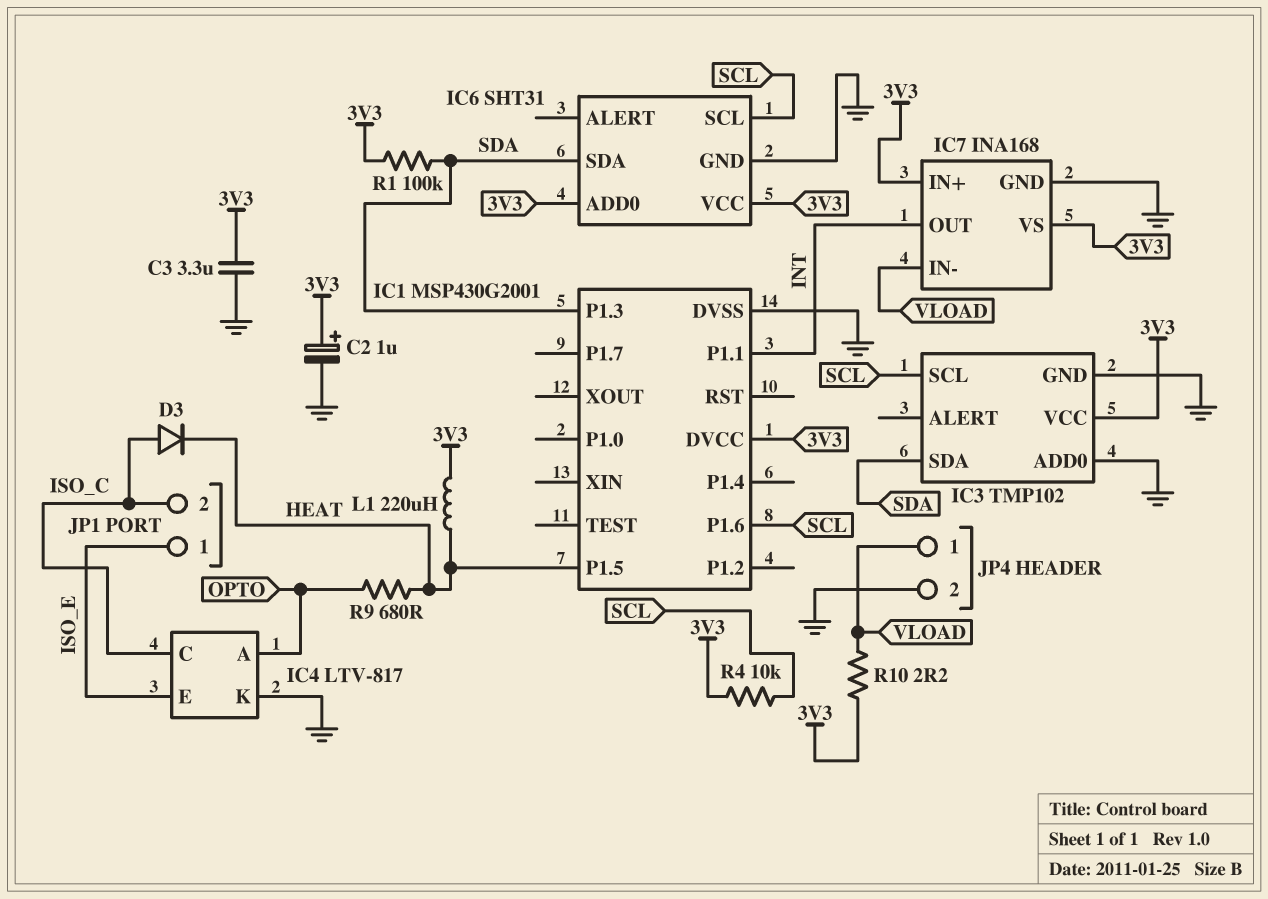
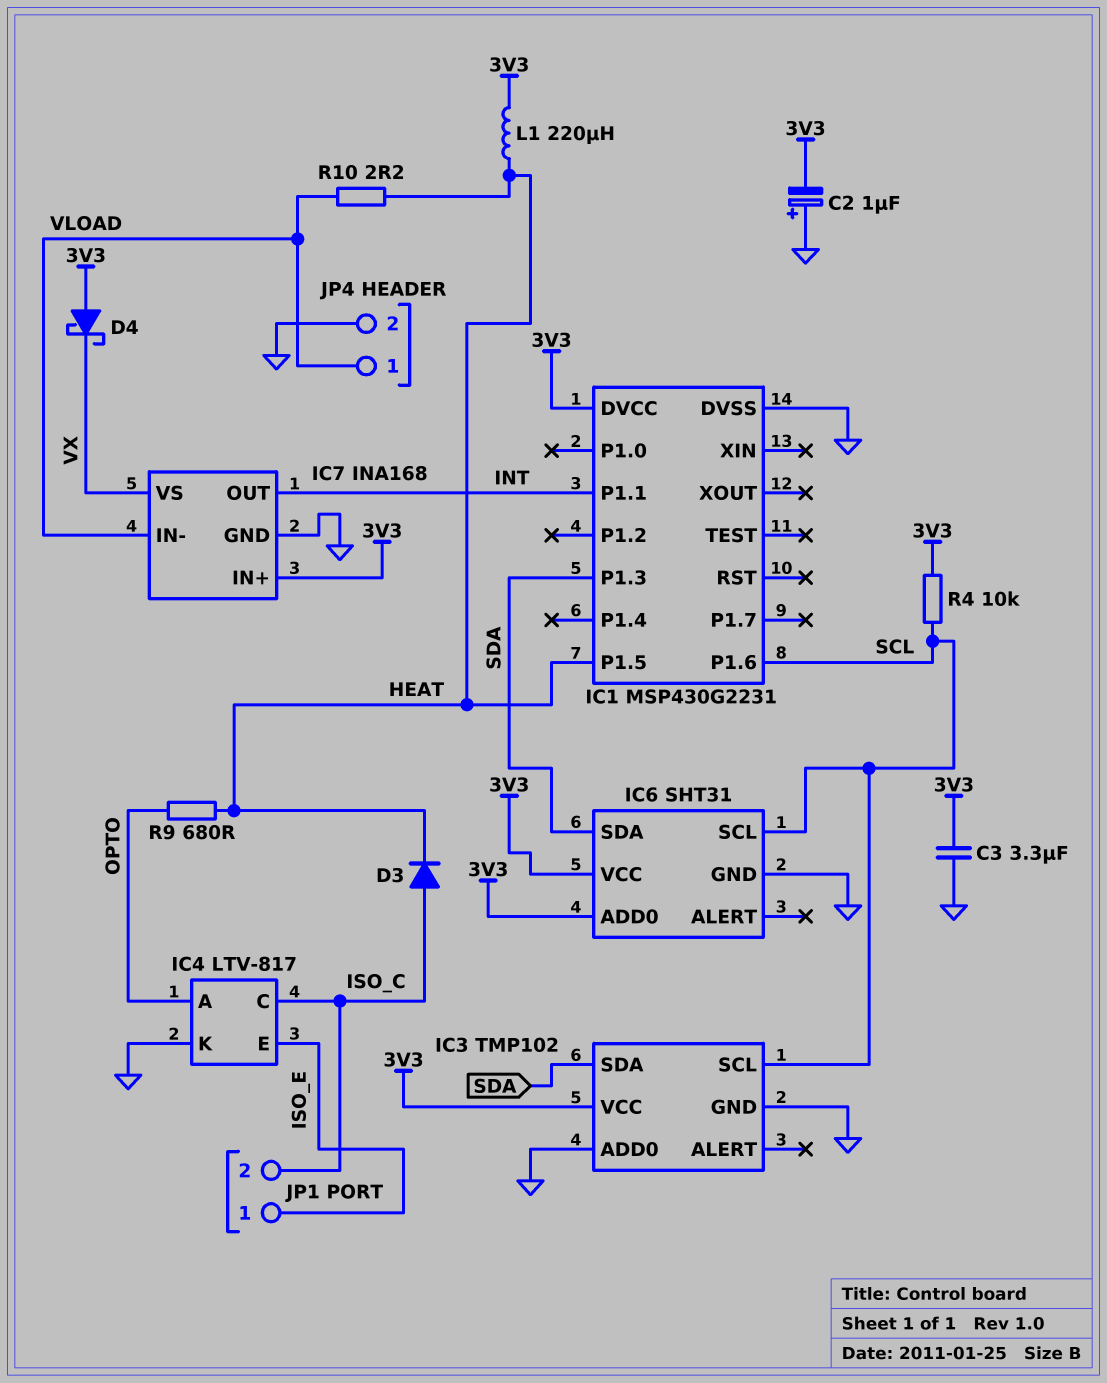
C2: 1uF (plus 3V3, minus GND) -> 1uF (plus GND, minus 3V3)
D4: none -> schottky (A 3V3, K VX)
IC1: MSP430G2001 -> MSP430G2231
IC7 pin VS: 3V3 -> VX
R1: 100k (3V3, SDA) -> none
R10: 2.2 (3V3, VLOAD) -> 2.2 (HEAT, VLOAD)

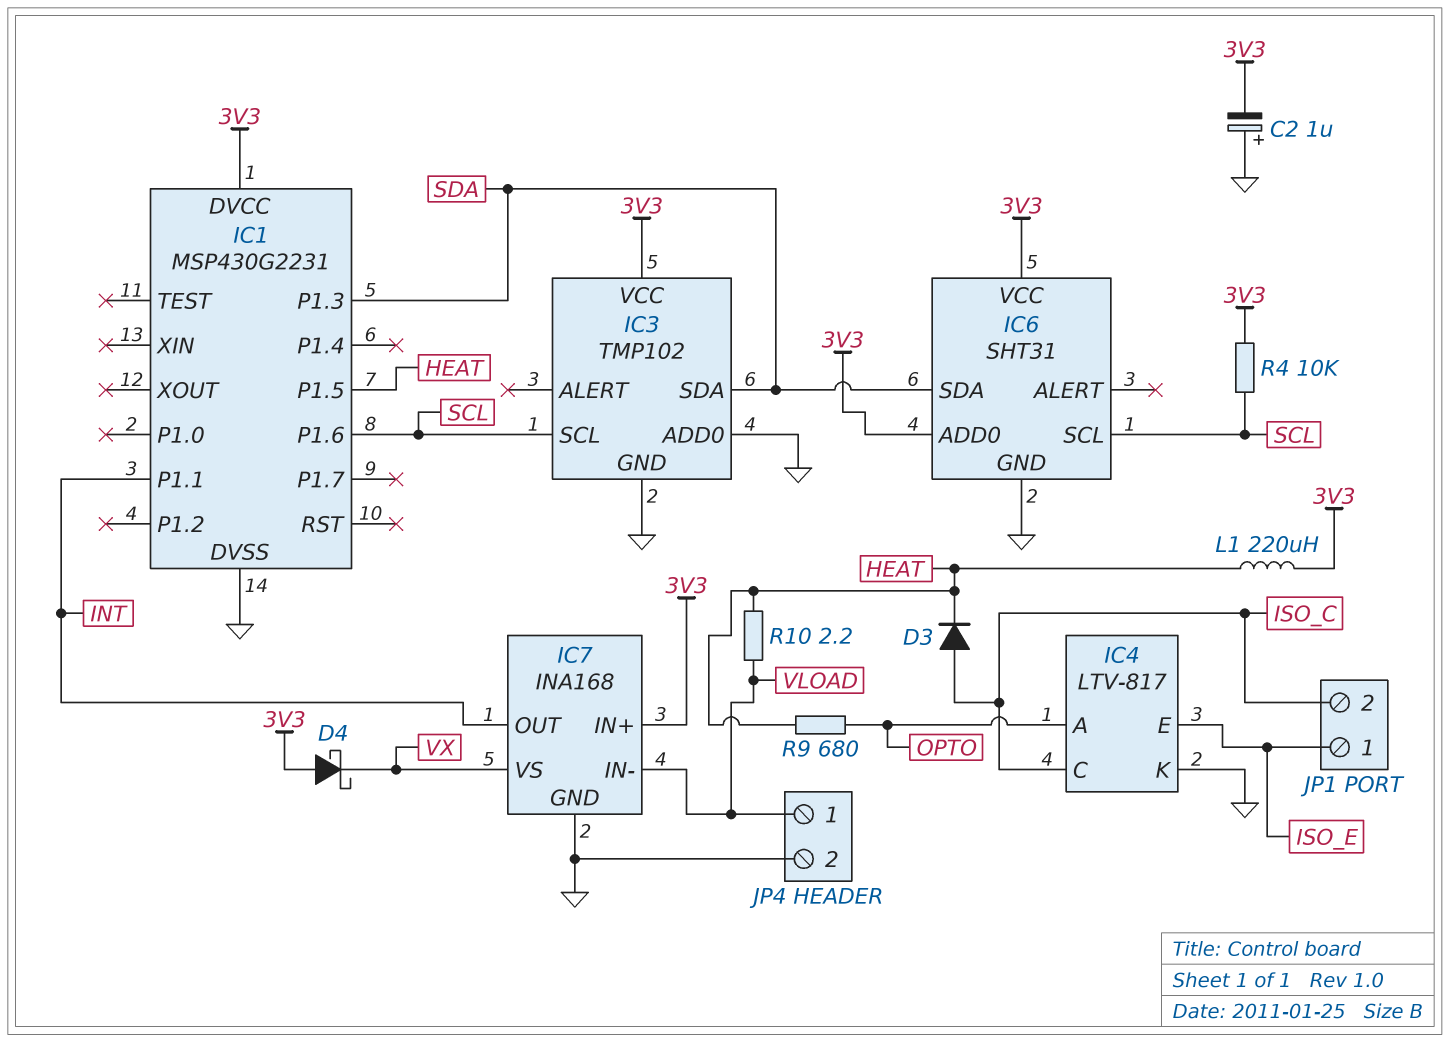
C3: 3.3uF (3V3, GND) -> none

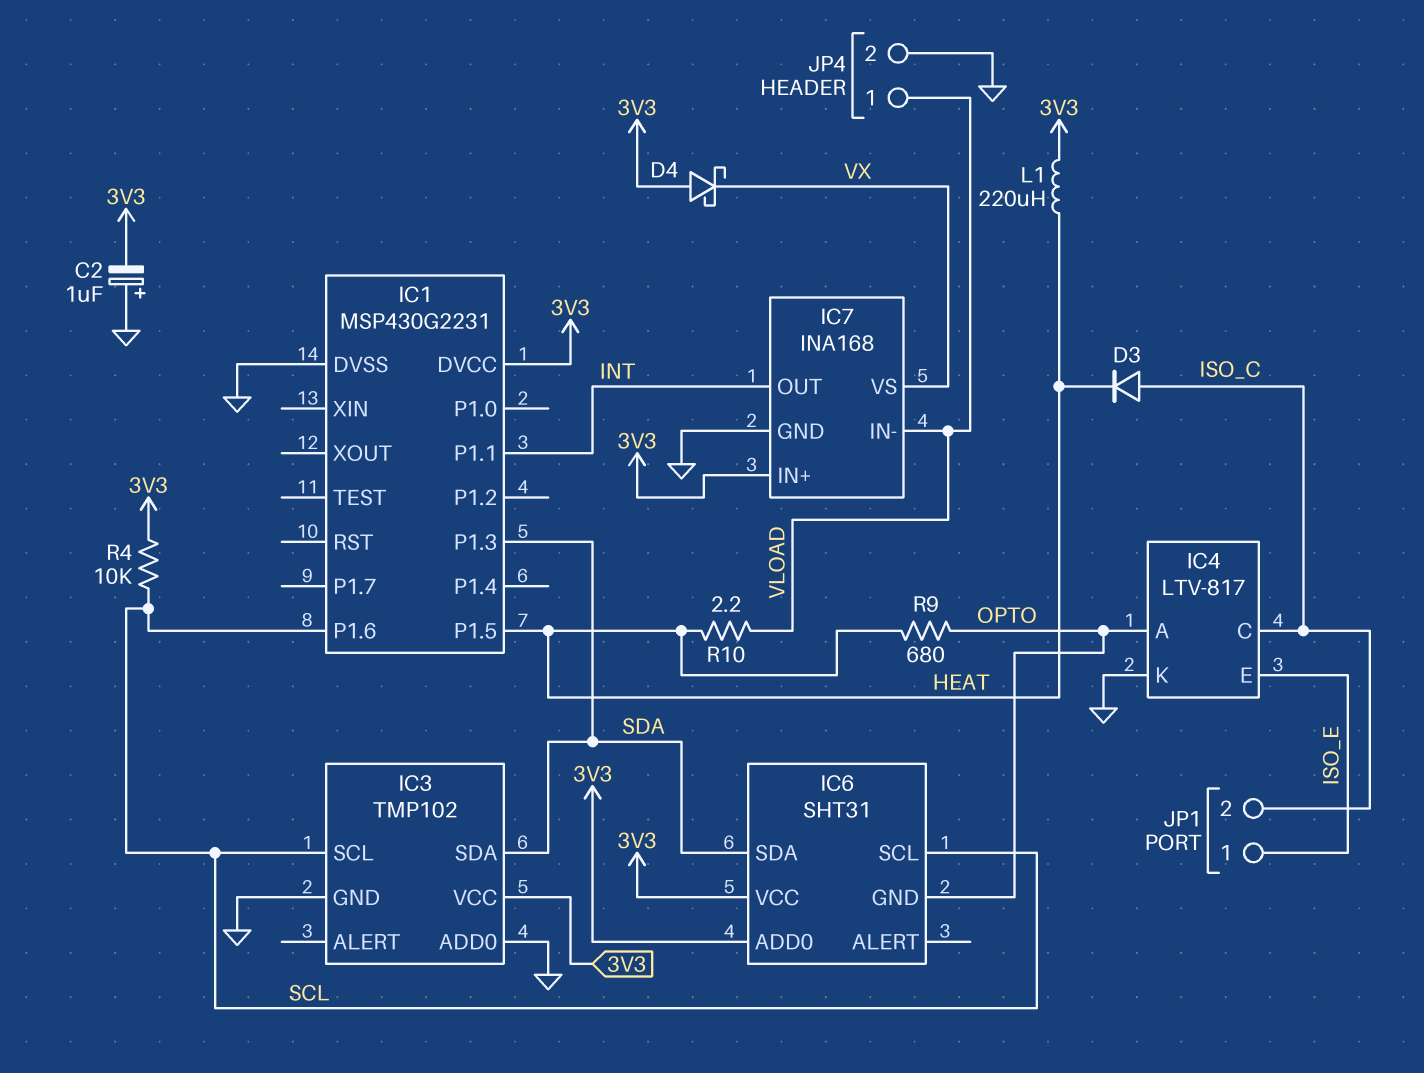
IC6 pin GND: GND -> OPTO

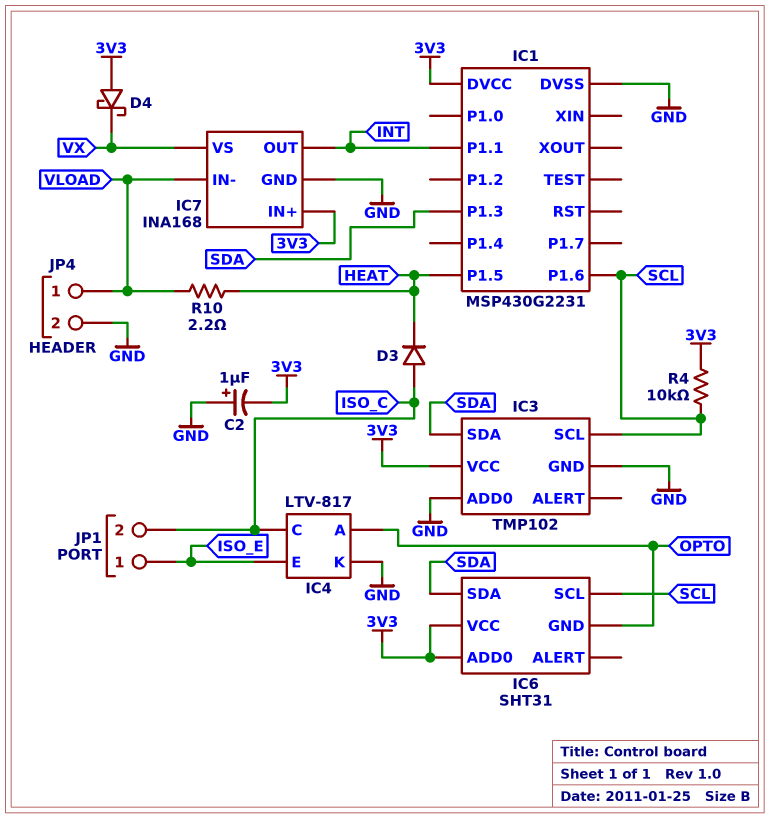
L1: 220uH (3V3, HEAT) -> none
R9: 680 (HEAT, OPTO) -> none

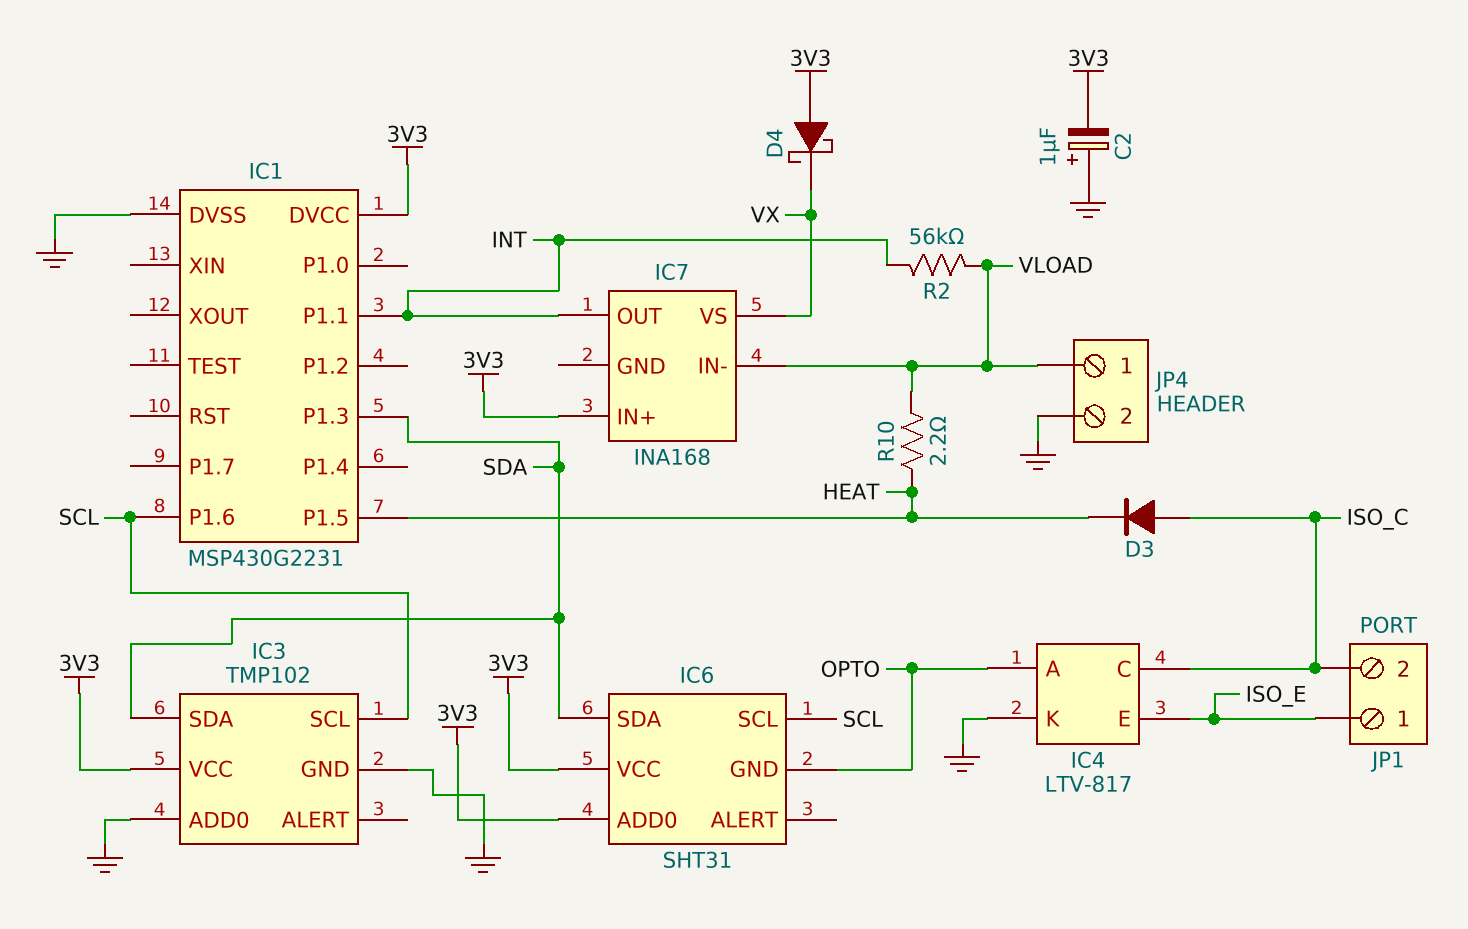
IC7 pin GND: GND -> none
R2: none -> 56k (INT, VLOAD)
R4: 10k (3V3, SCL) -> none

